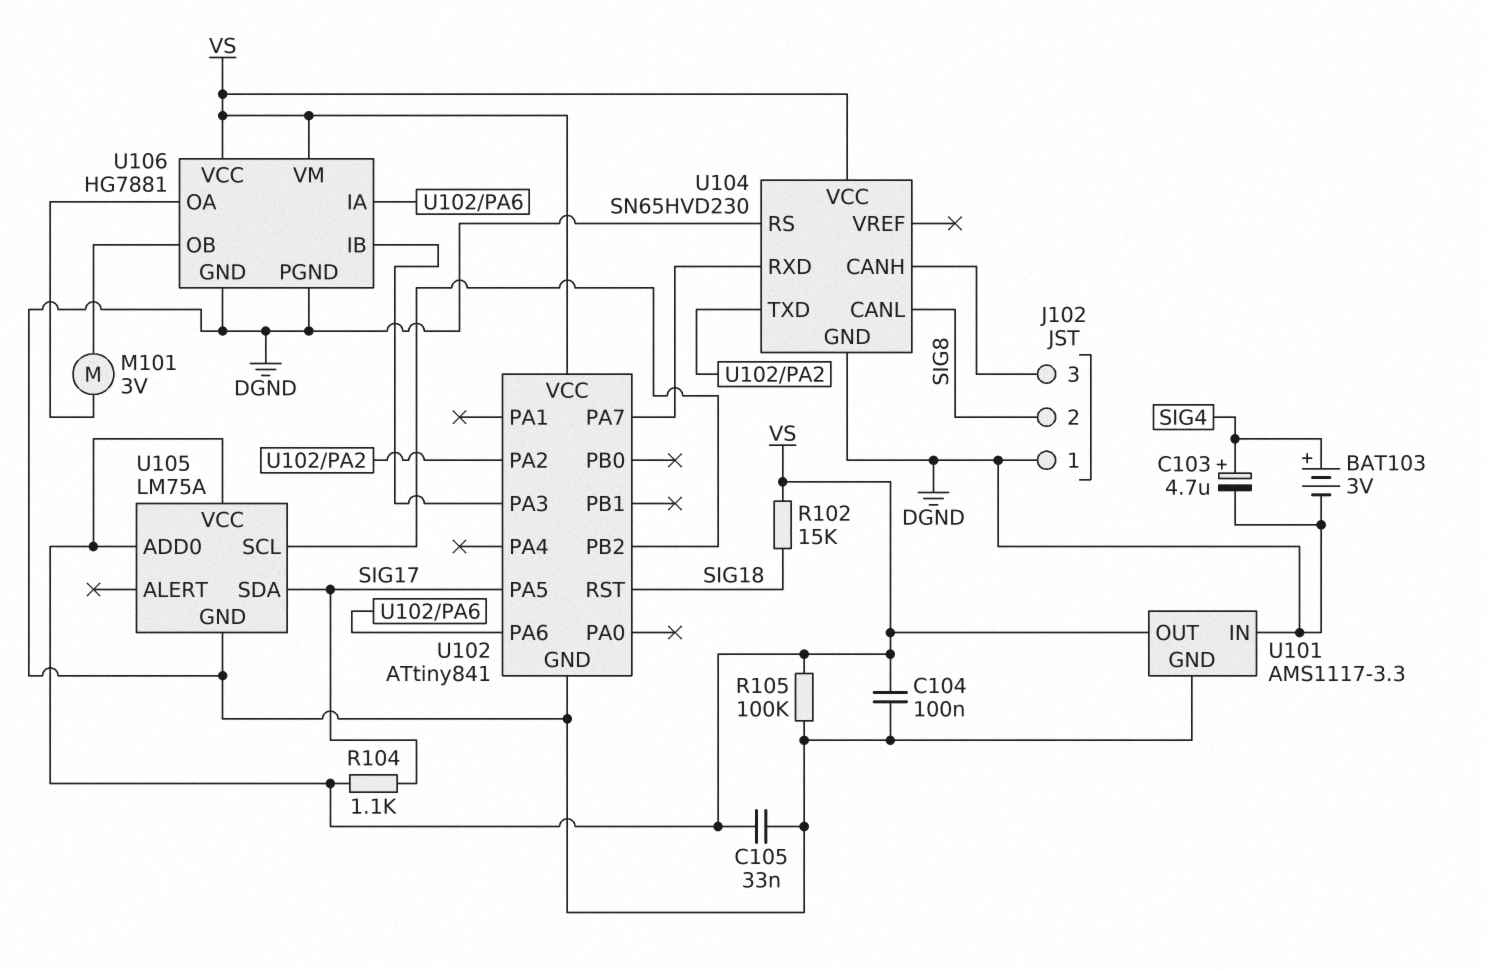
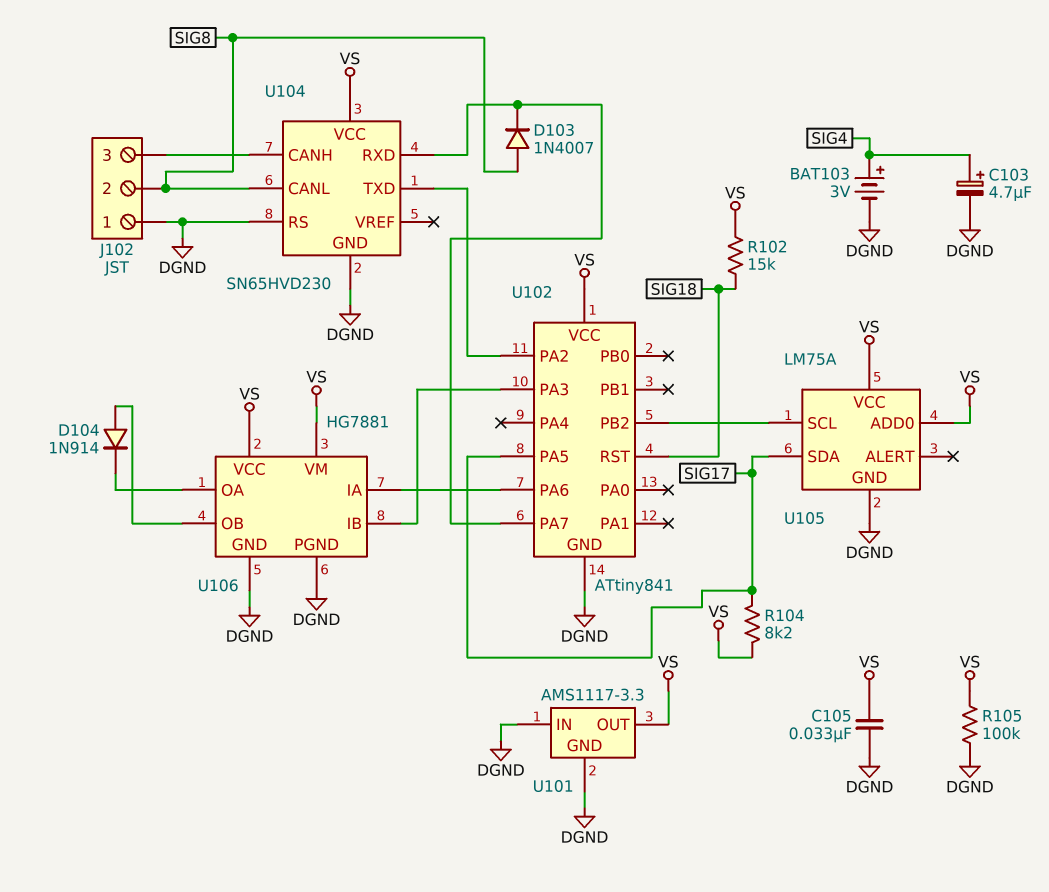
C104: 100nF (DGND, VS) -> none
D103: none -> diode 1N4007 (A SIG8, K U102/PA7)
D104: none -> diode 1N914 (A U106/OB, K U106/OA)
M101: motor 3V (U106/OA, U106/OB) -> none
R104: 1.1k (SIG17, VS) -> 8.2k (SIG17, VS)

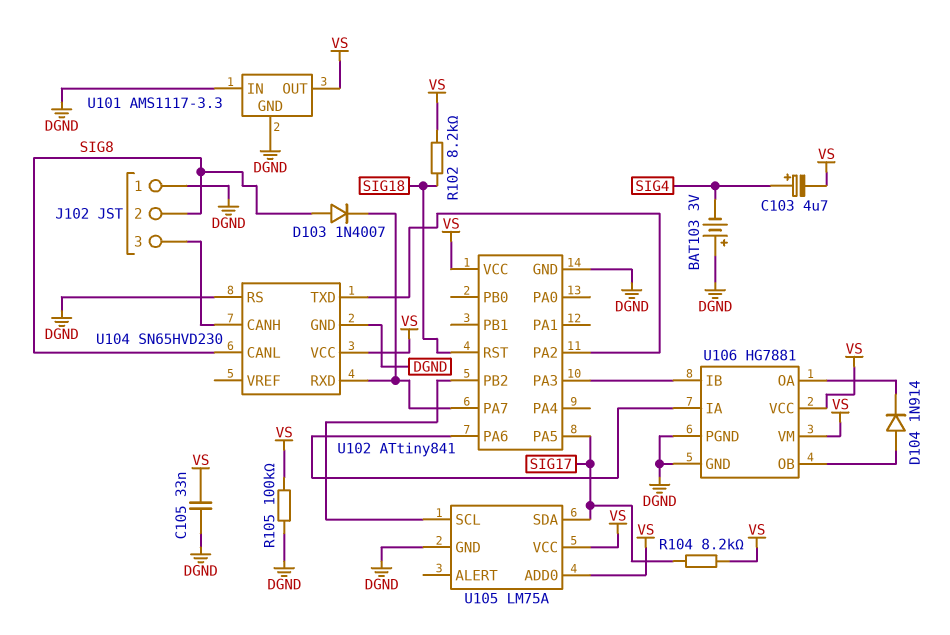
BAT103: 3V (plus SIG4, minus DGND) -> 3V (plus DGND, minus SIG4)
C103: 4.7uF (plus SIG4, minus DGND) -> 4.7uF (plus SIG4, minus VS)
R102: 15k (SIG18, VS) -> 8.2k (SIG18, VS)

